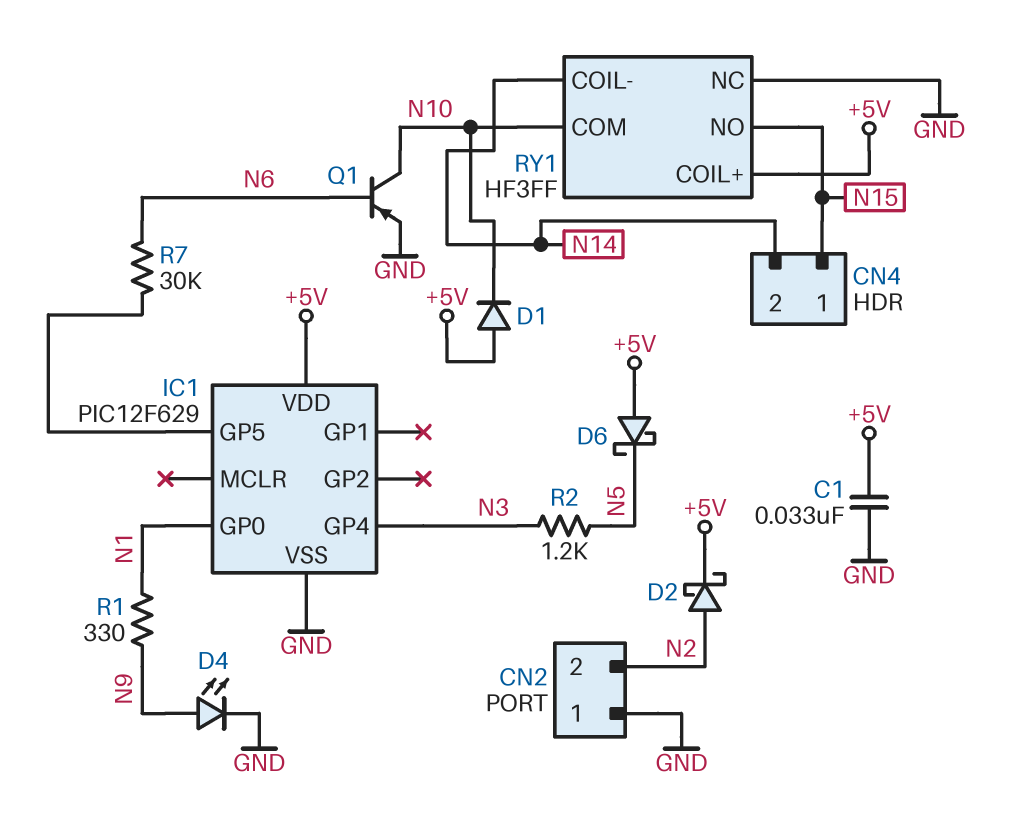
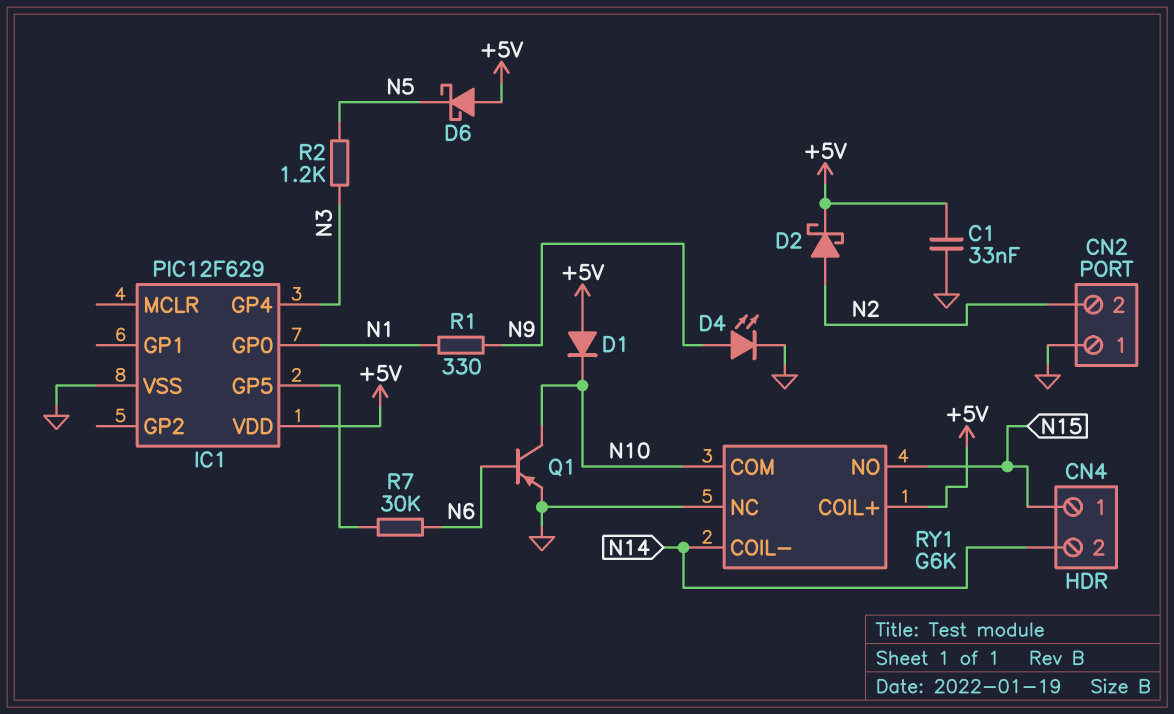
RY1: HF3FF -> G6K

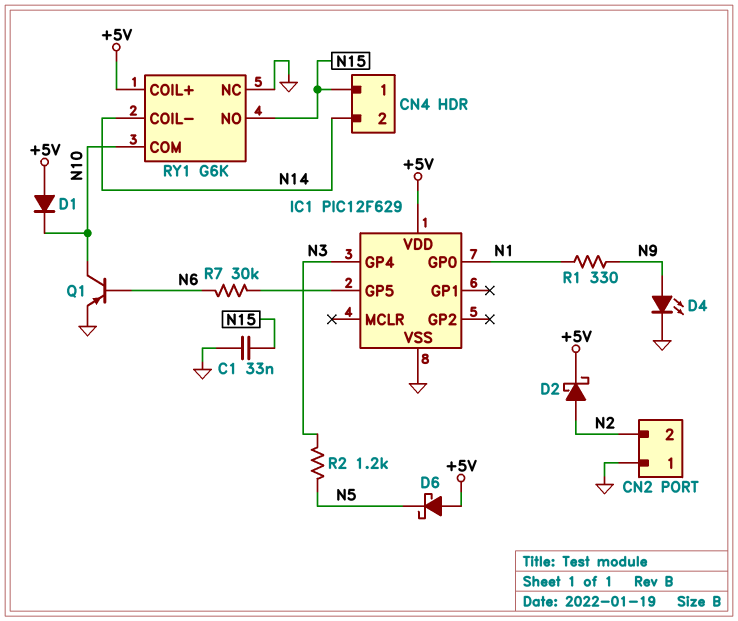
C1: 33nF (+5V, GND) -> 33nF (GND, N15)

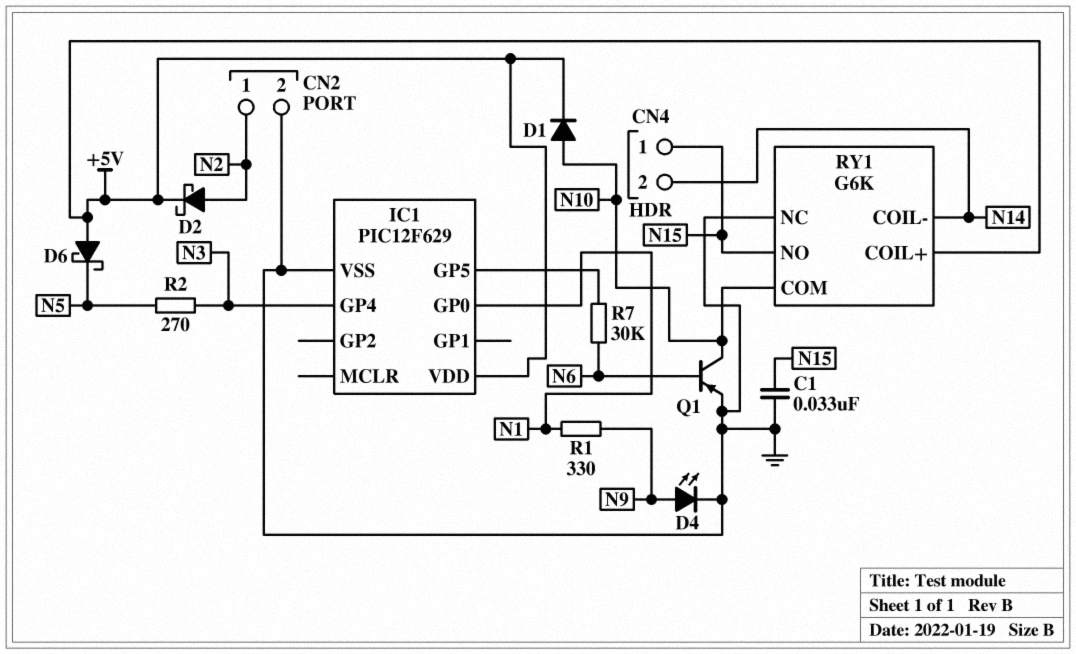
CN2 pin 1: GND -> N2
CN2 pin 2: N2 -> GND
D1: diode (A +5V, K N10) -> diode (A N10, K +5V)
R2: 1.2k (N3, N5) -> 270 (N3, N5)

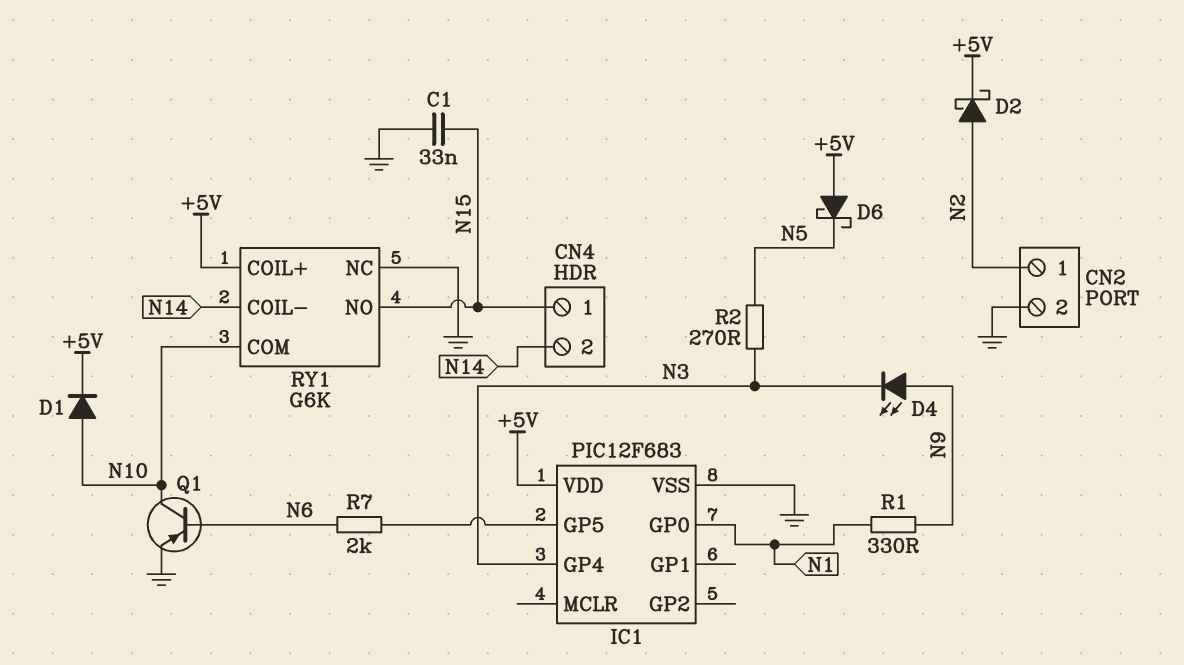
D4: LED (A N9, K GND) -> LED (A N9, K N3)
IC1: PIC12F629 -> PIC12F683
R7: 30k (IC1/GP5, N6) -> 2k (IC1/GP5, N6)

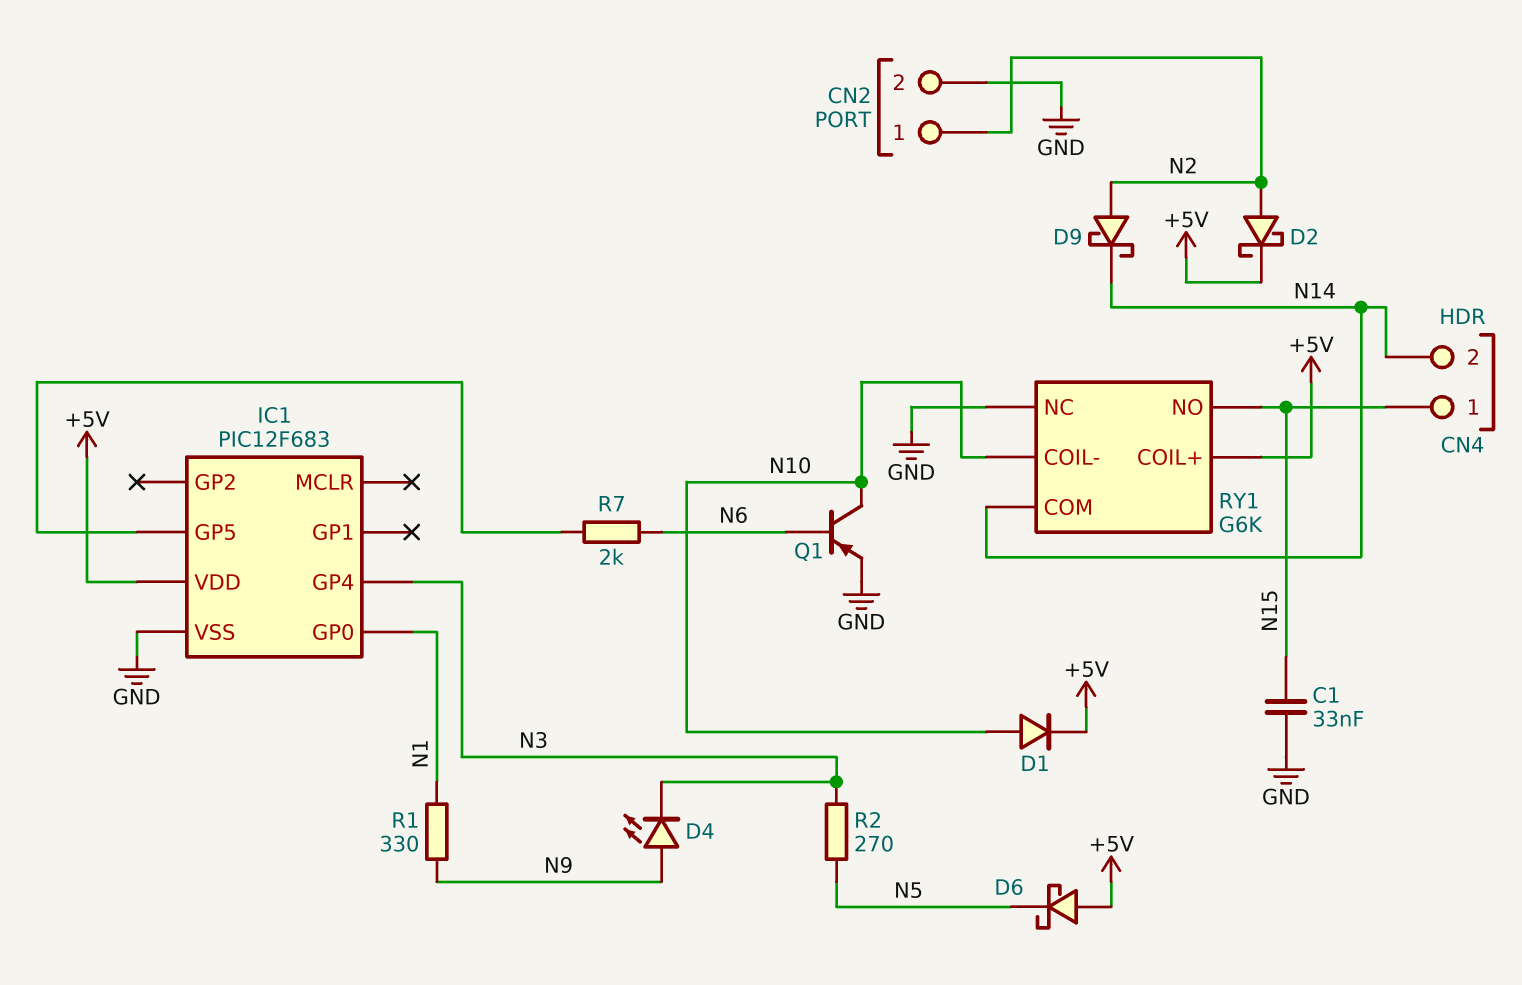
D9: none -> schottky (A N2, K N14)
RY1 pin COIL-: N14 -> N10
RY1 pin COM: N10 -> N14

